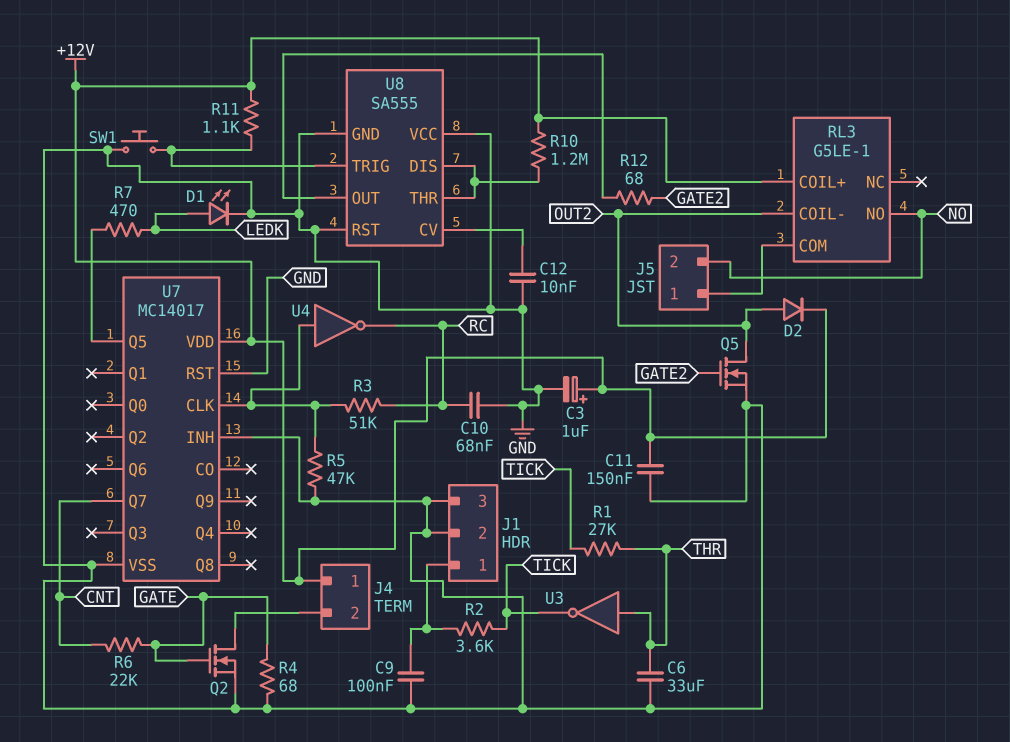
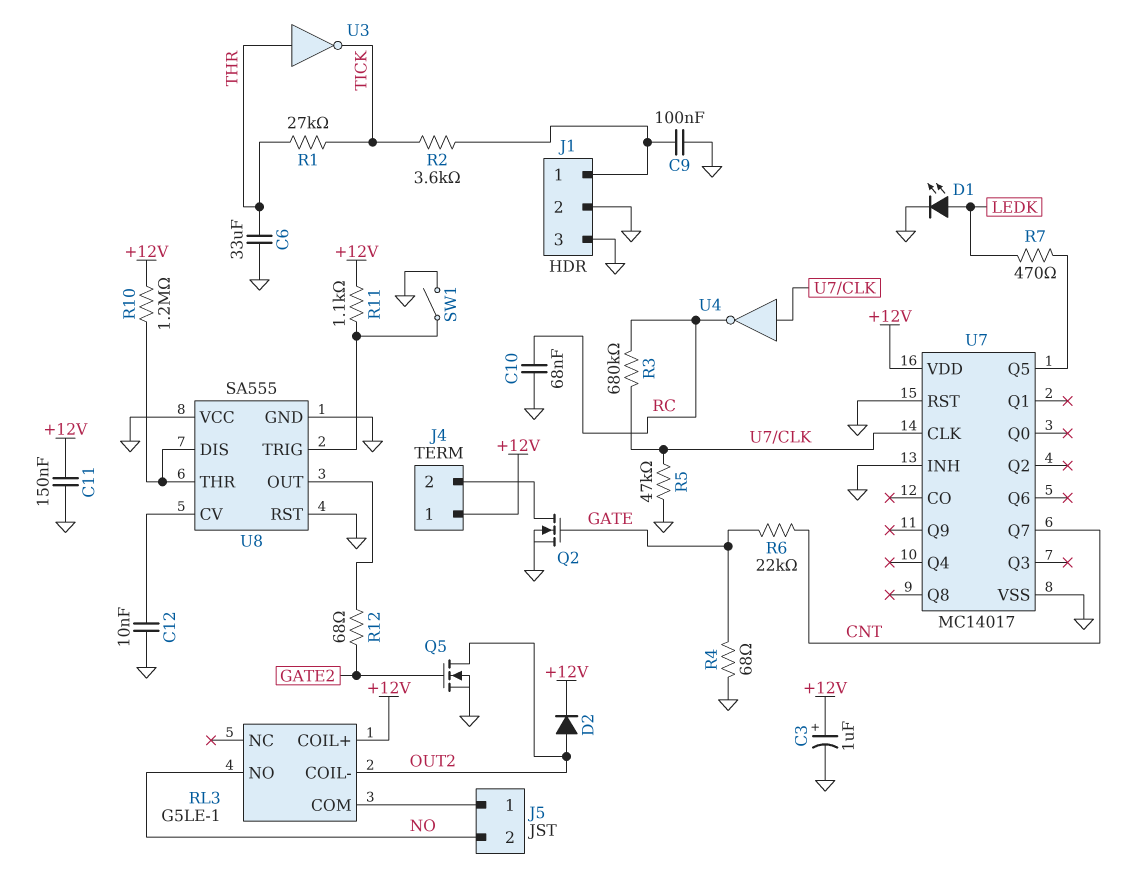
R3: 51k (RC, U7/CLK) -> 680k (RC, U7/CLK)
SW1: button (GND, U8/TRIG) -> switch (GND, U8/TRIG)

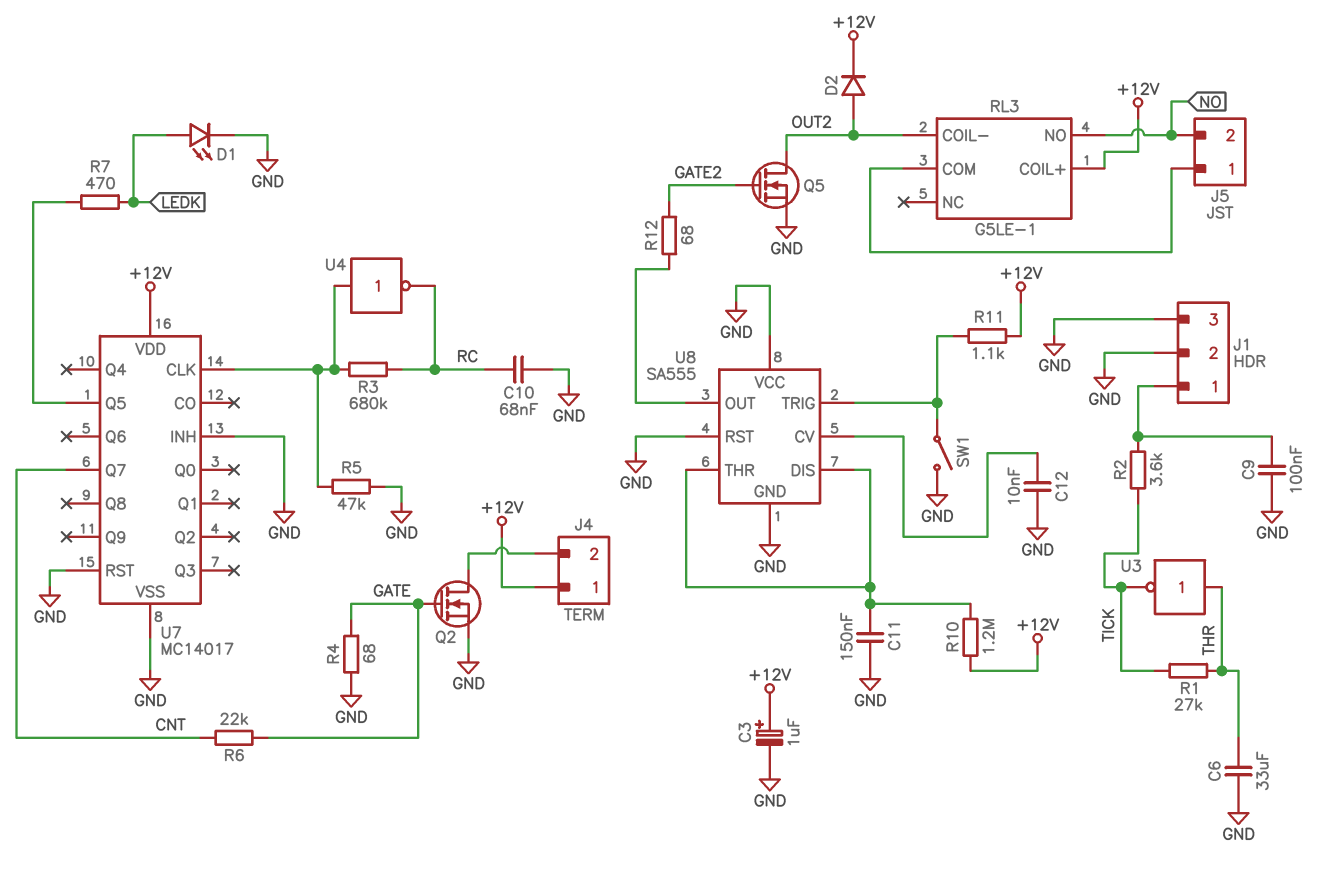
C11: 150nF (+12V, GND) -> 150nF (GND, U8/DIS)

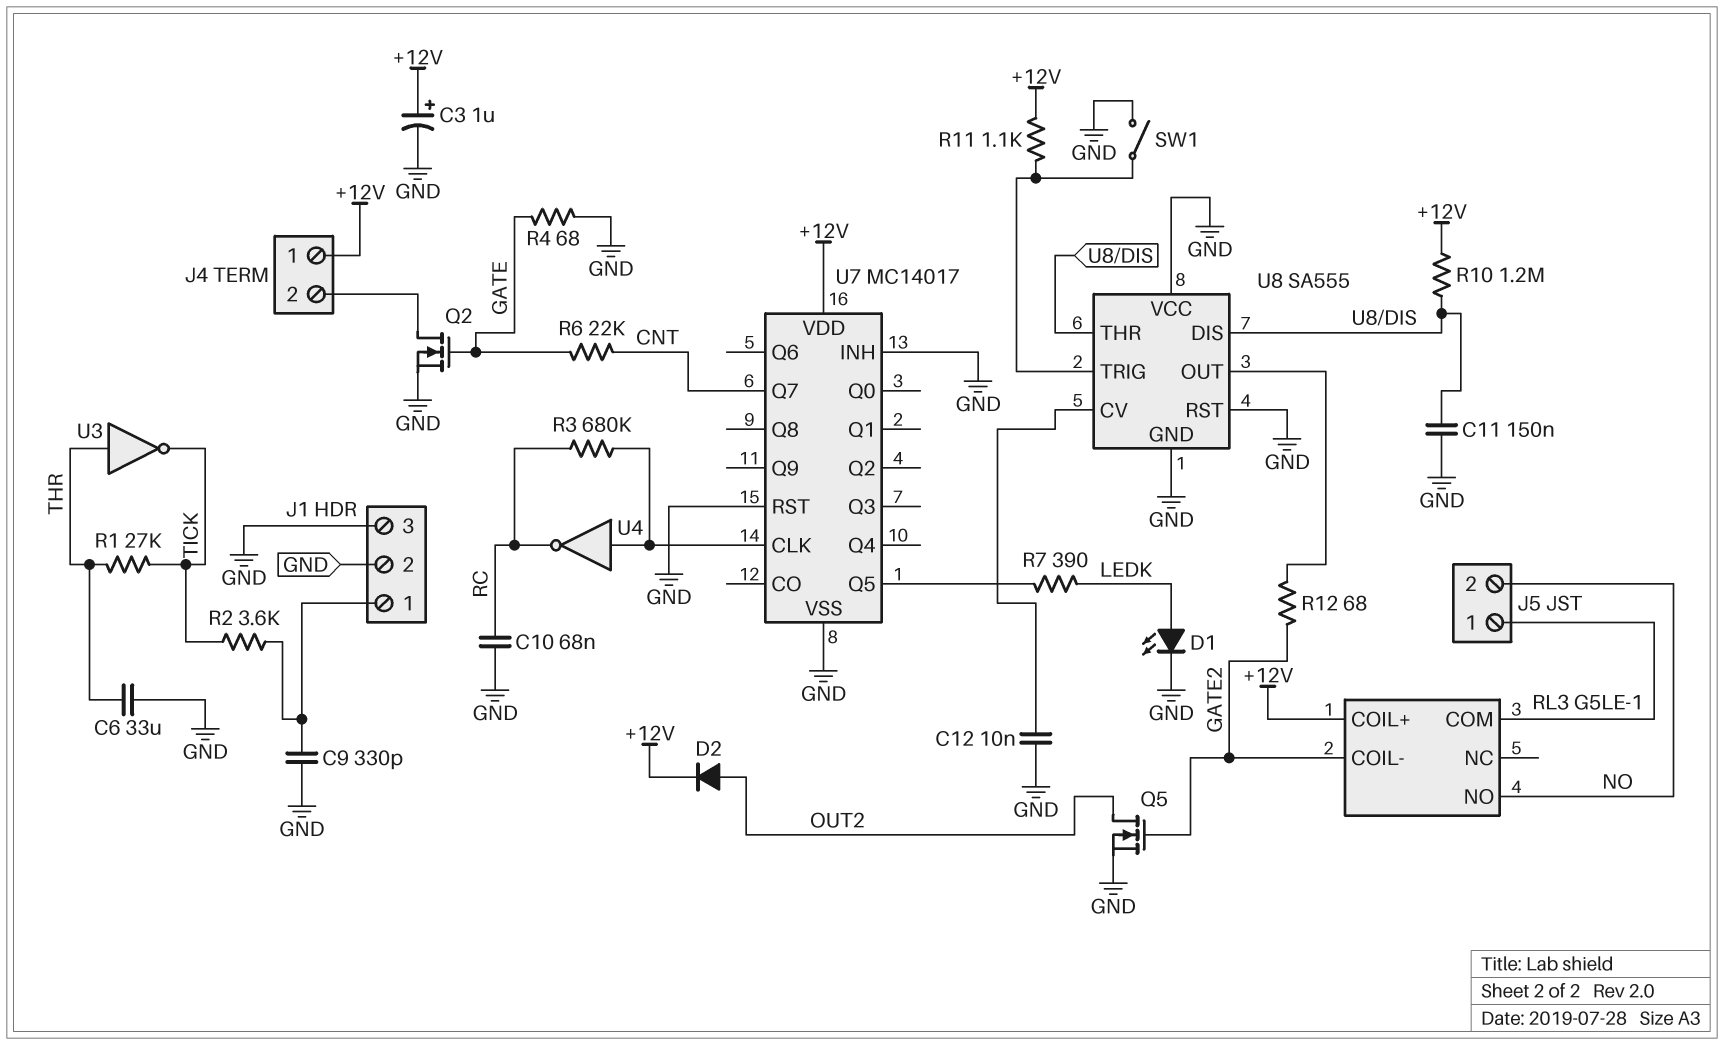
C9: 100nF (GND, J1/1) -> 330pF (GND, J1/1)
R5: 47k (GND, U7/CLK) -> none
R7: 470 (LEDK, U7/Q5) -> 390 (LEDK, U7/Q5)
RL3 pin COIL-: OUT2 -> GATE2

